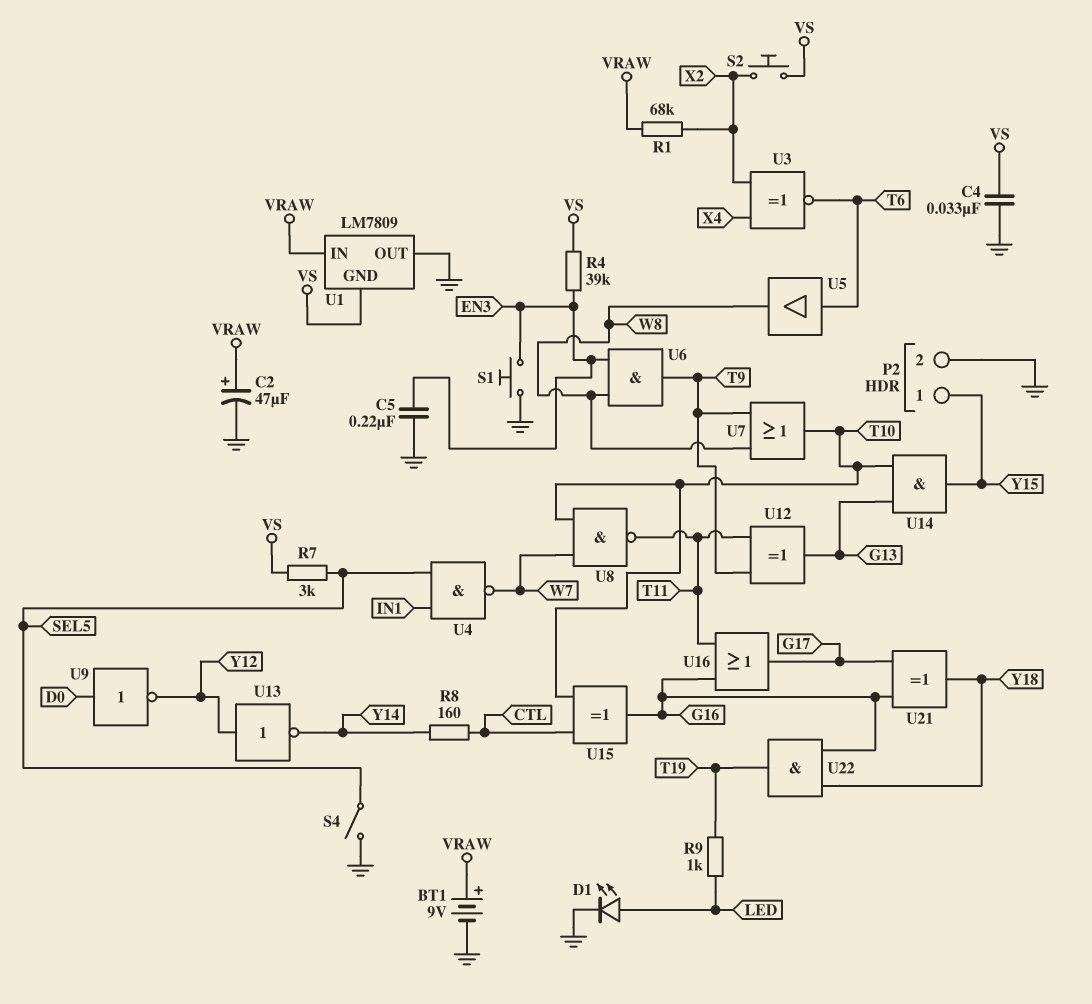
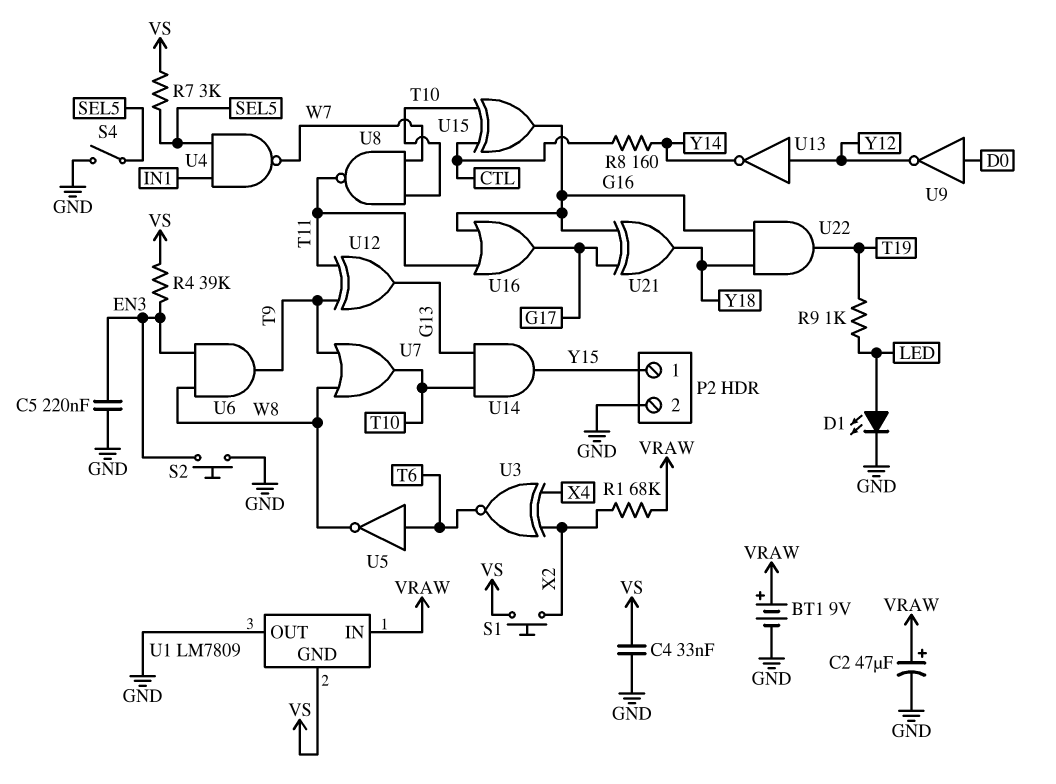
S1: button (EN3, GND) -> button (VS, X2)
S2: button (VS, X2) -> button (EN3, GND)
U5: buffer (in T6, out W8) -> NOT (in T6, out W8)

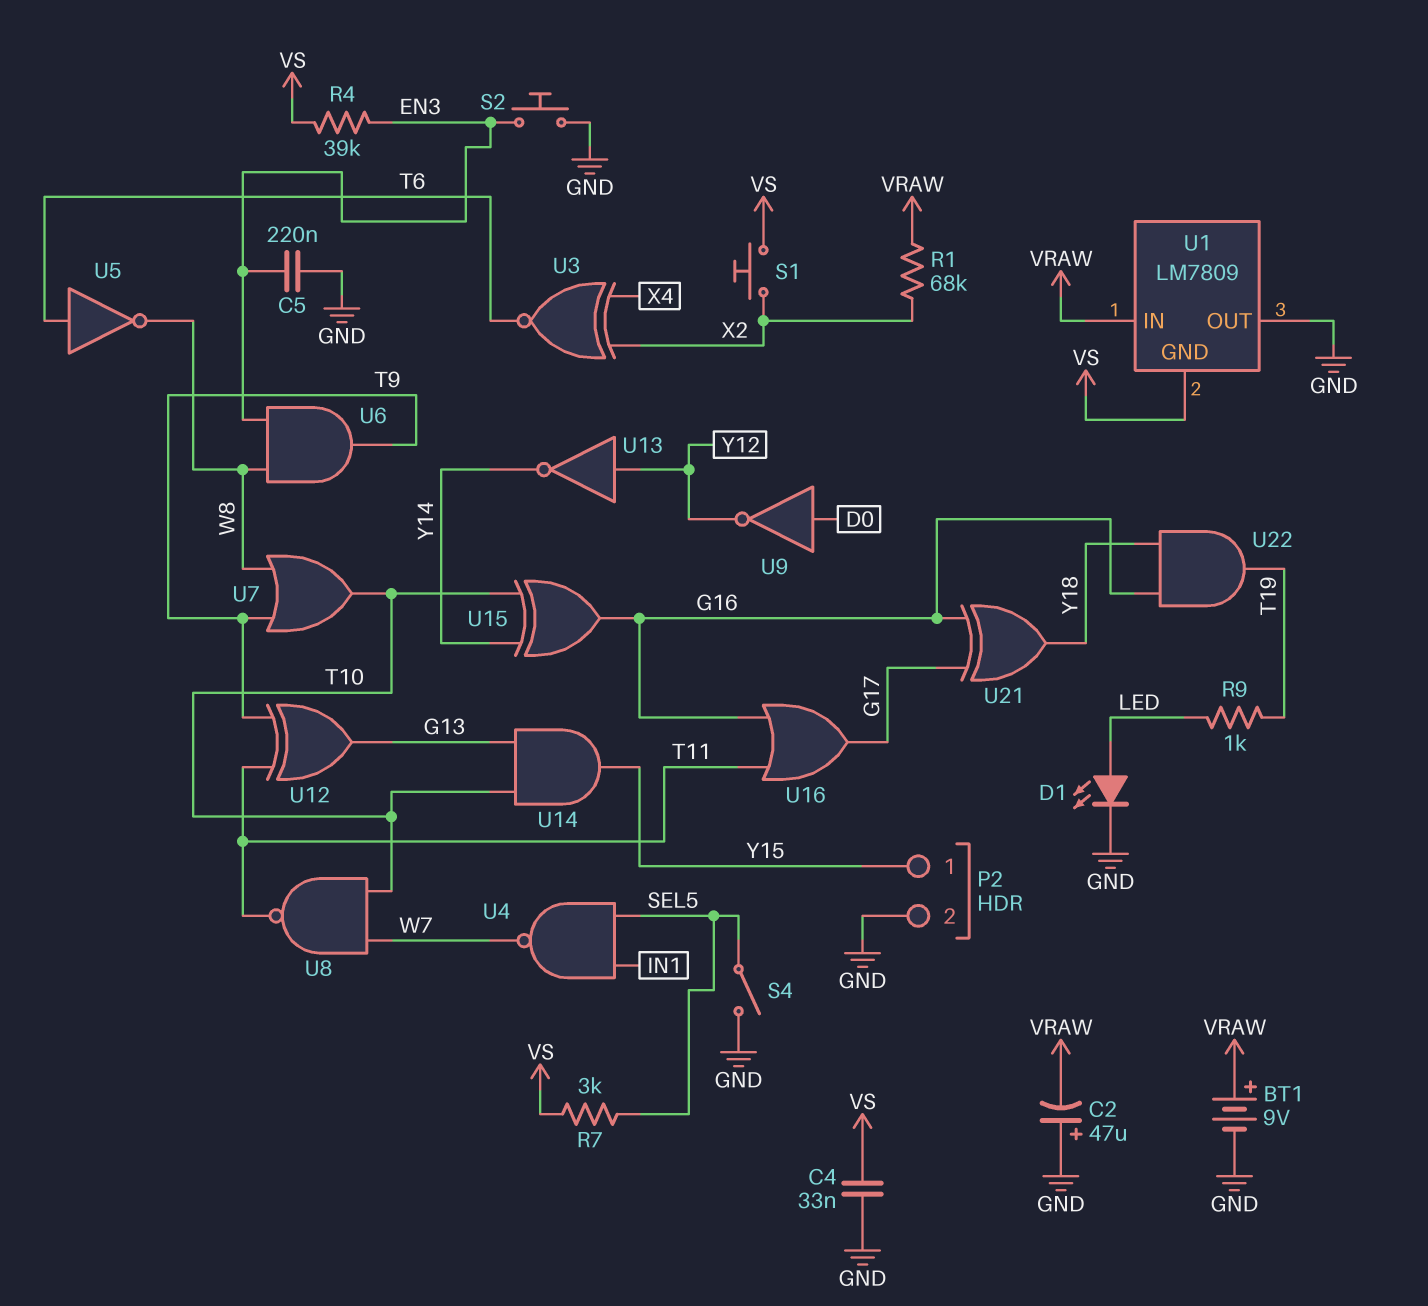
C2: 47uF (plus VRAW, minus GND) -> 47uF (plus GND, minus VRAW)
R8: 160 (CTL, Y14) -> none
U15: XOR (in CTL, in T10, out G16) -> XOR (in T10, in Y14, out G16)

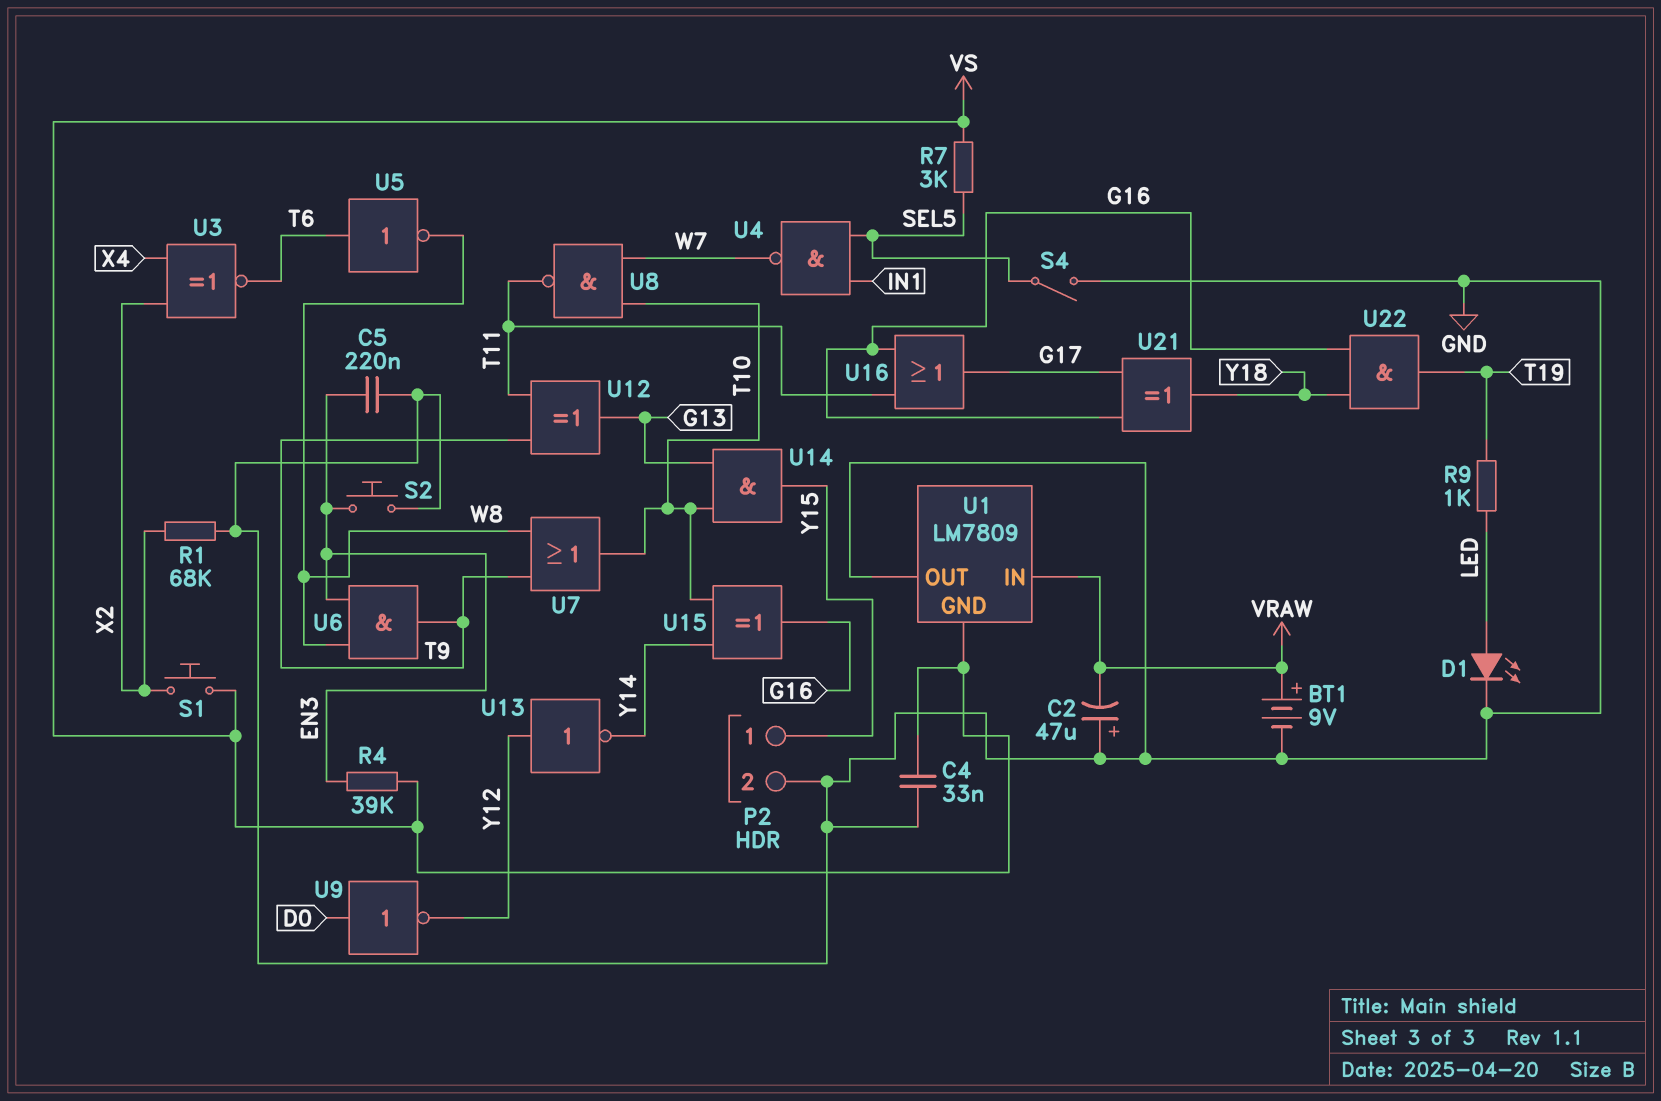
R1: 68k (VRAW, X2) -> 68k (GND, X2)

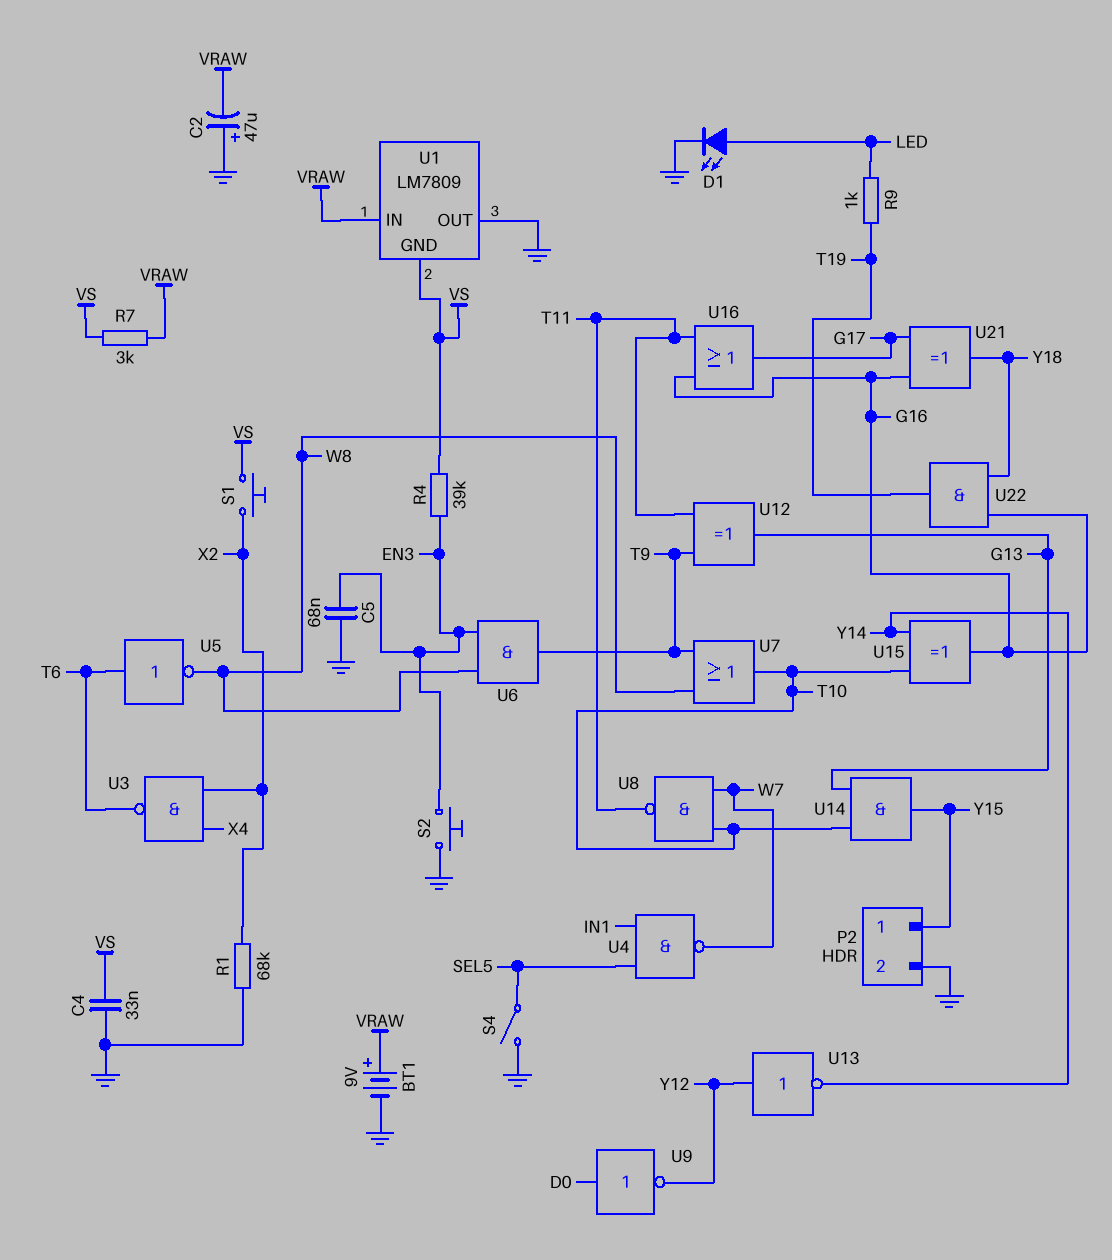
C5: 220nF (EN3, GND) -> 68nF (EN3, GND)
R7: 3k (SEL5, VS) -> 3k (VRAW, VS)
U3: XNOR (in X2, in X4, out T6) -> NAND (in X2, in X4, out T6)

